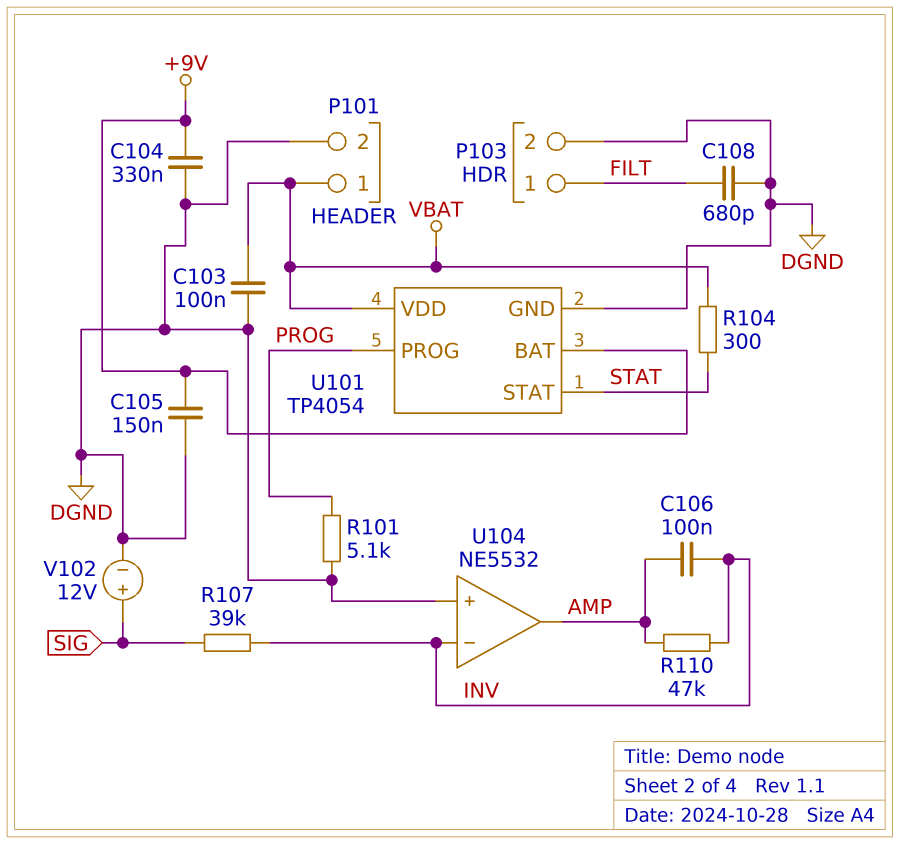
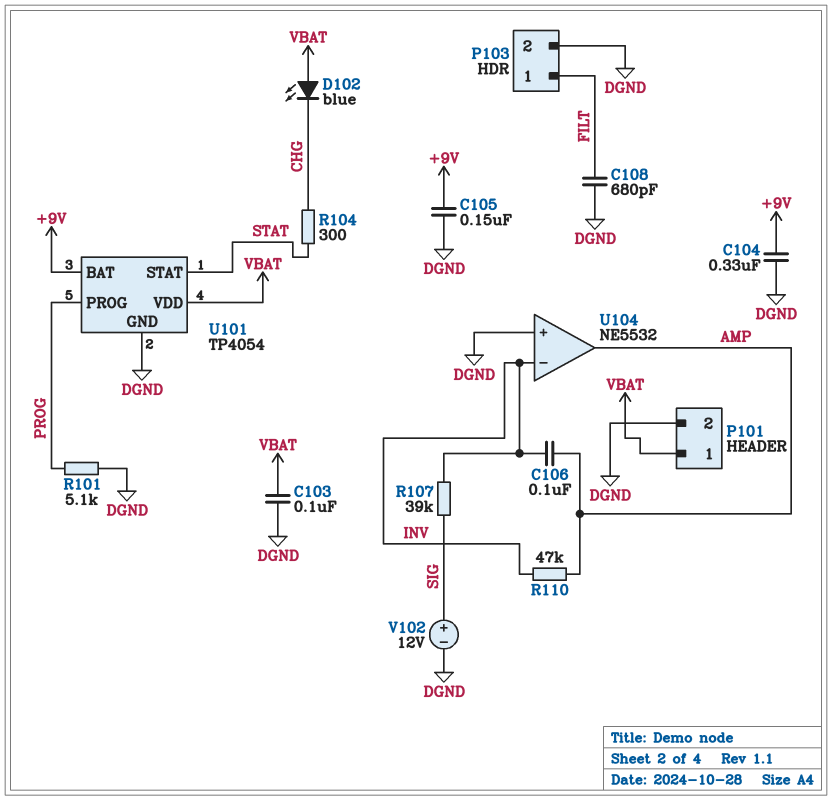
D102: none -> LED blue (A VBAT, K CHG)
R104: 300 (STAT, VBAT) -> 300 (CHG, STAT)

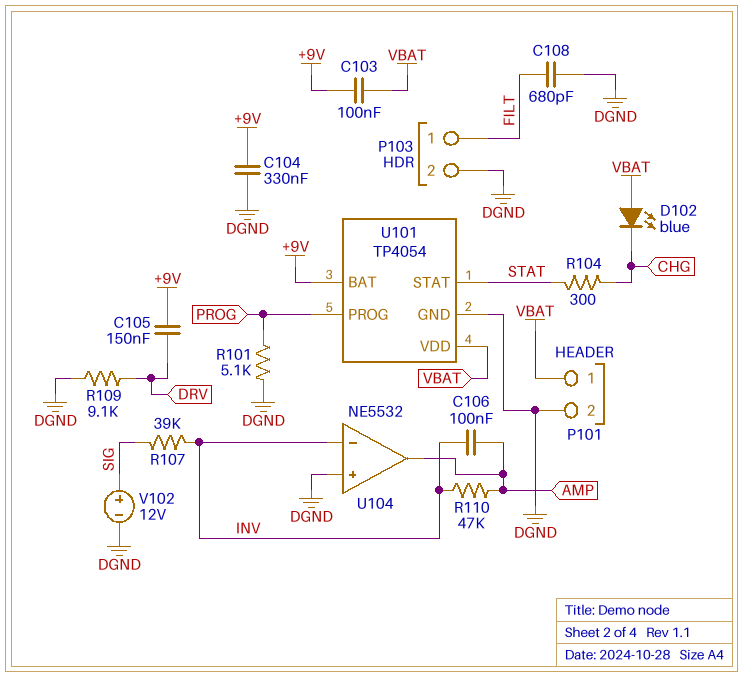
C103: 100nF (DGND, VBAT) -> 100nF (+9V, VBAT)
C105: 150nF (+9V, DGND) -> 150nF (+9V, DRV)
R109: none -> 9.1k (DGND, DRV)

